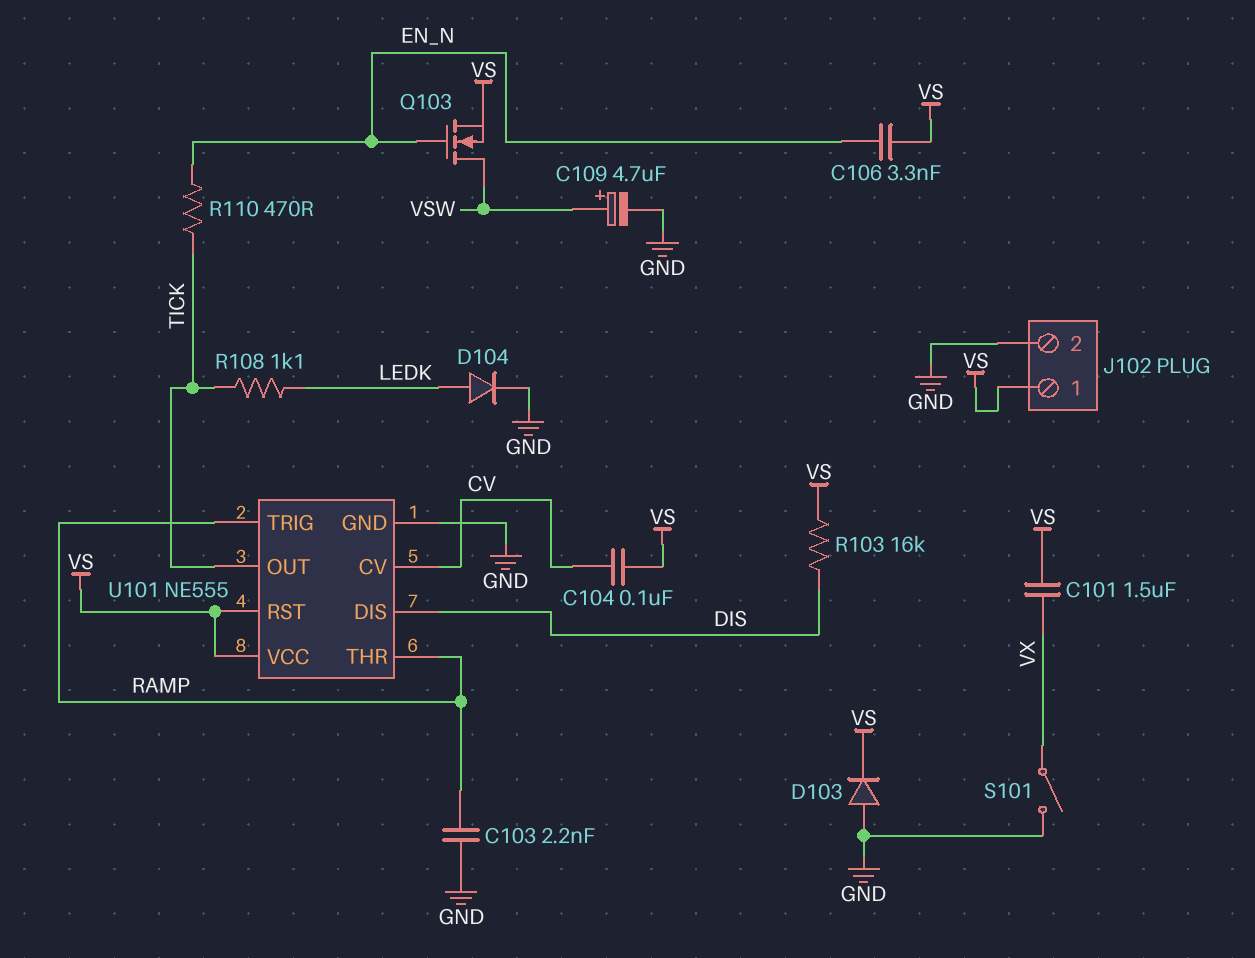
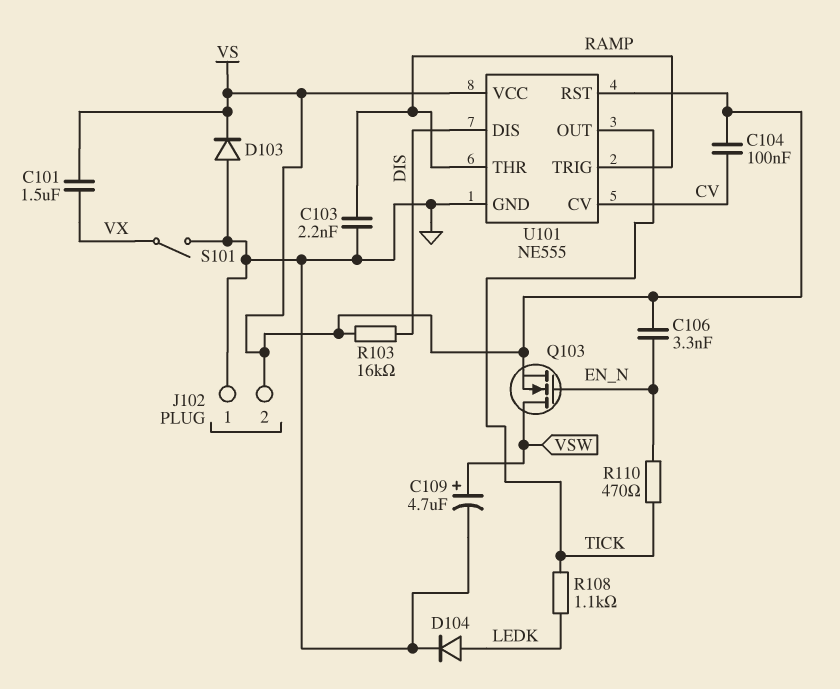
J102 pin 1: VS -> GND
J102 pin 2: GND -> VS

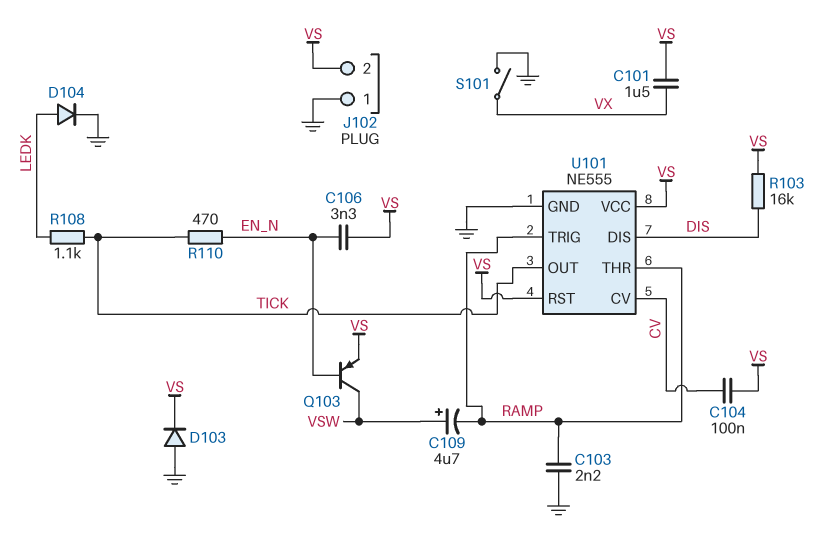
C109: 4.7uF (plus VSW, minus GND) -> 4.7uF (plus VSW, minus RAMP)
Q103: NMOS (G EN_N, D VSW, S VS) -> PNP (B EN_N, C VSW, E VS)

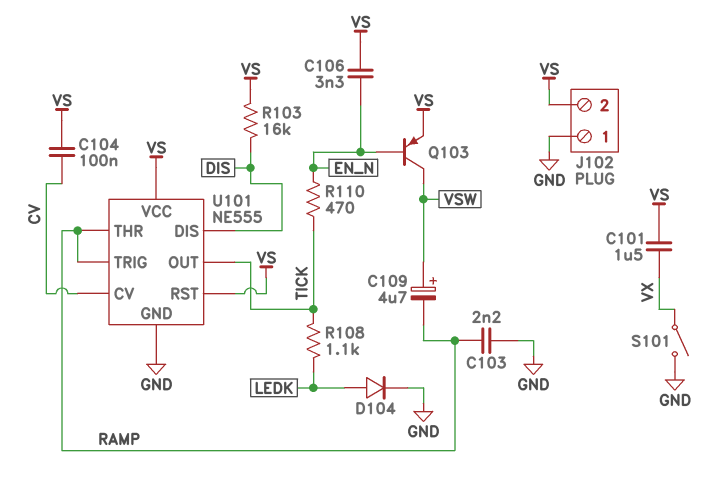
D103: diode (A GND, K VS) -> none

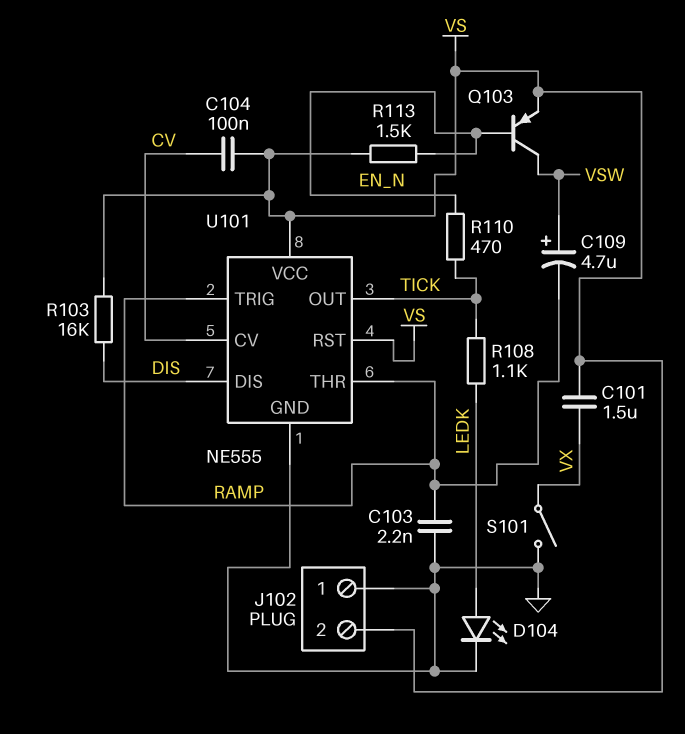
C106: 3.3nF (EN_N, VS) -> none
D104: diode (A LEDK, K GND) -> LED (A LEDK, K GND)
R113: none -> 1.5k (EN_N, VS)

